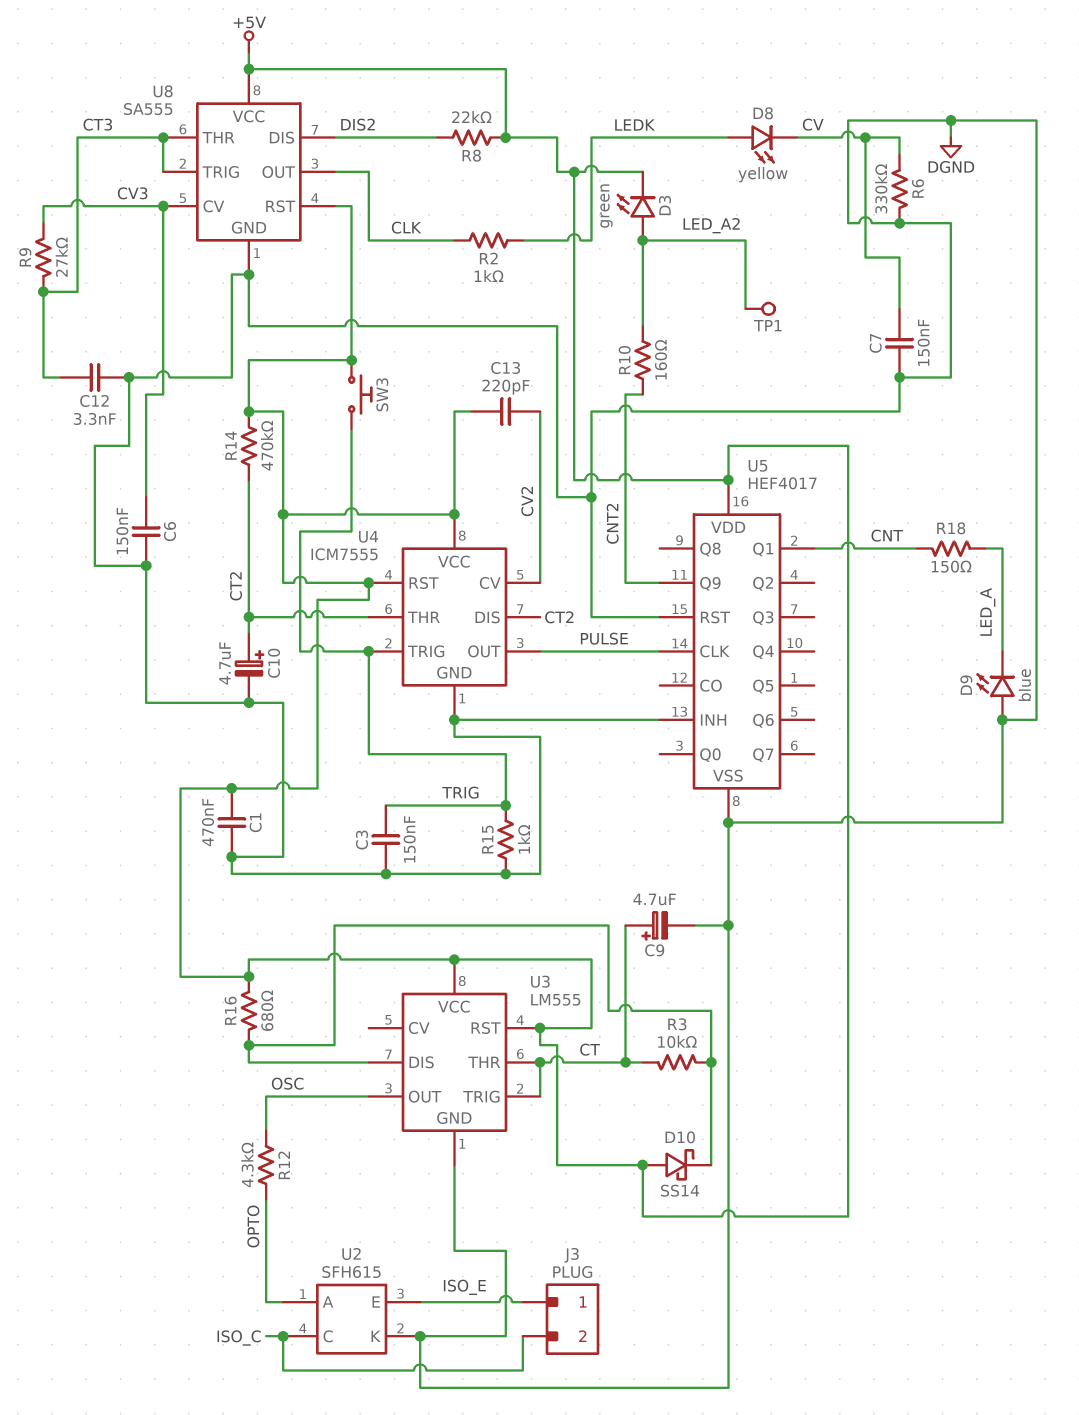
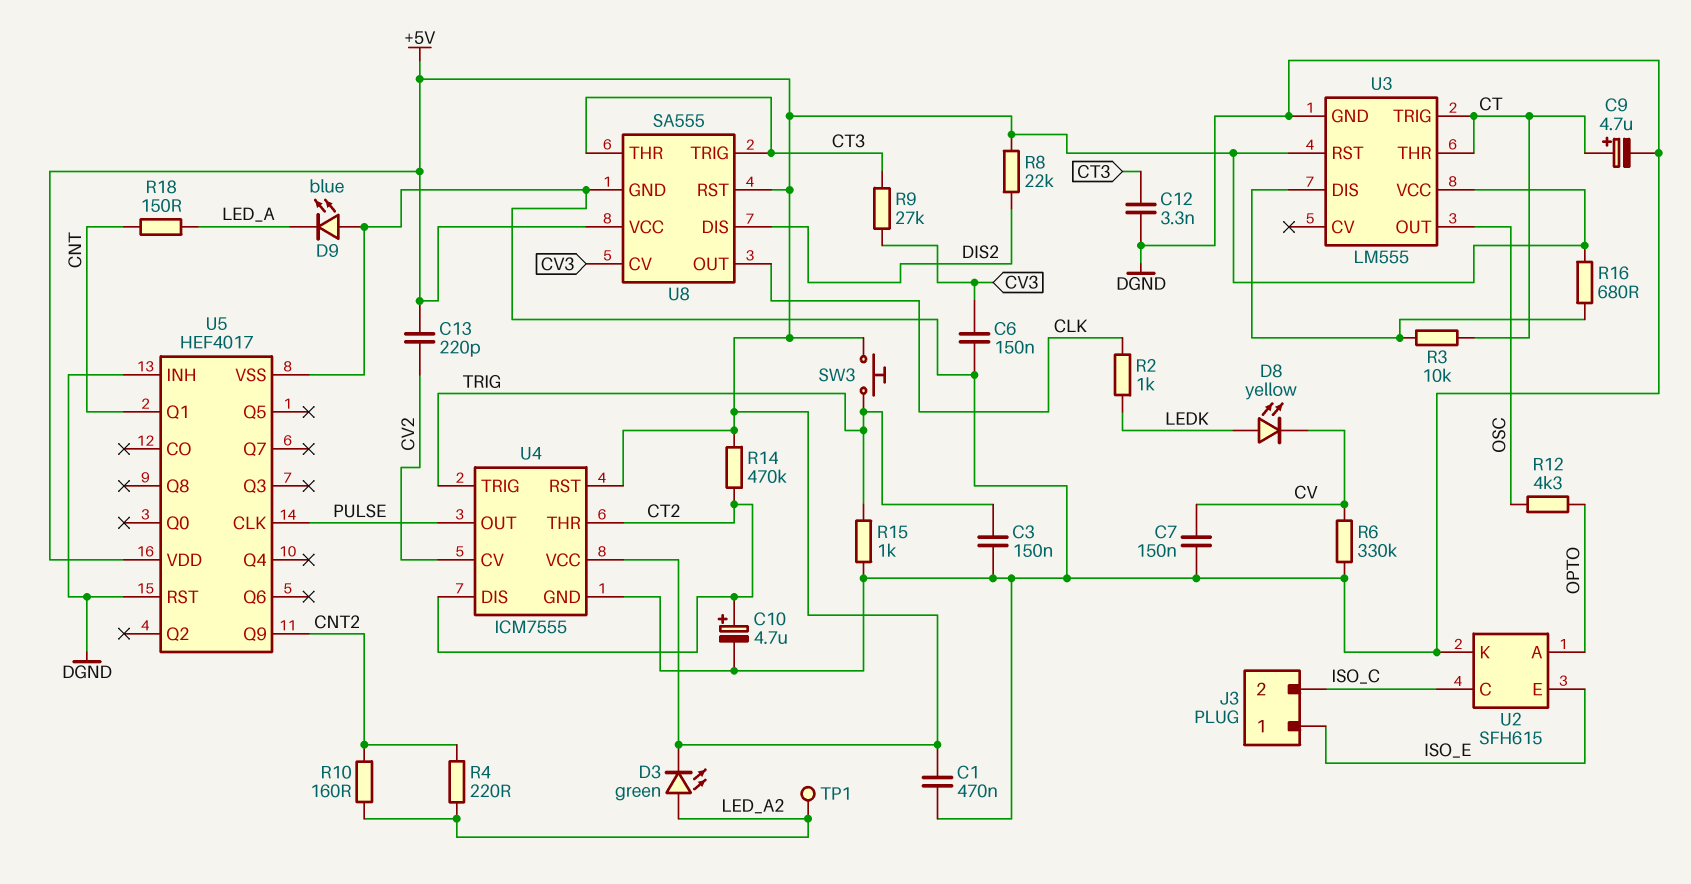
D10: schottky SS14 (A +5V, K U3/DIS) -> none
R4: none -> 220 (CNT2, LED_A2)

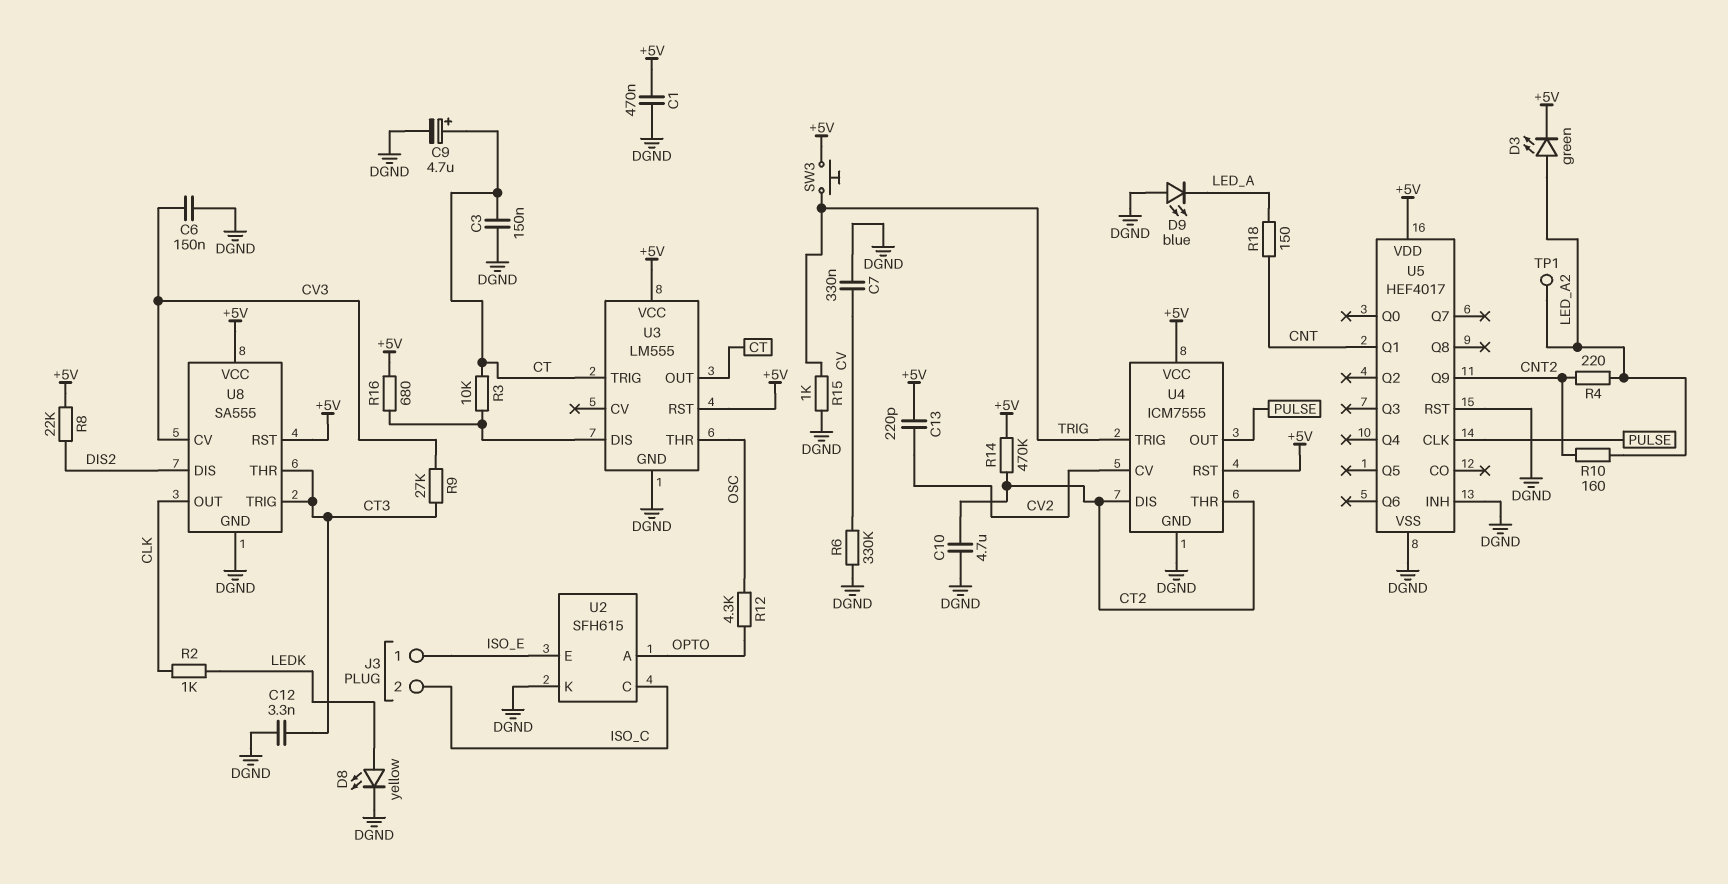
C3: 150nF (DGND, TRIG) -> 150nF (CT, DGND)
C7: 150nF (CV, DGND) -> 330nF (CV, DGND)
C10: 4.7uF (plus CT2, minus DGND) -> 4.7uF (CT2, DGND)
D8: LED yellow (A LEDK, K CV) -> LED yellow (A LEDK, K DGND)
U3 pin OUT: OSC -> CT
U3 pin THR: CT -> OSC

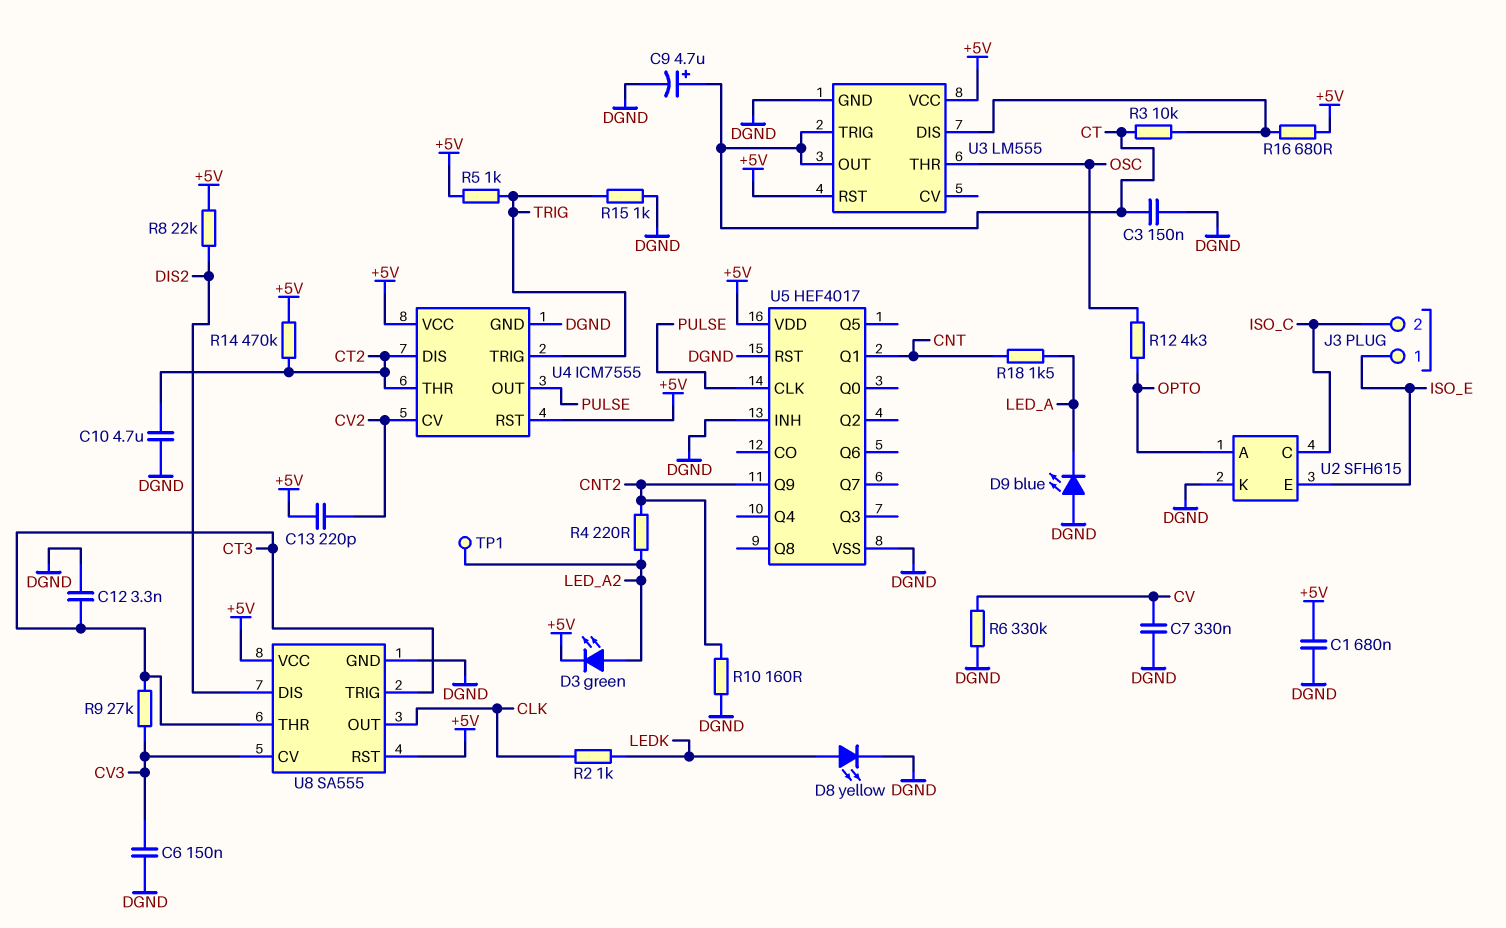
C1: 470nF (+5V, DGND) -> 680nF (+5V, DGND)
R5: none -> 1k (+5V, TRIG)
R10: 160 (CNT2, LED_A2) -> 160 (CNT2, DGND)
R18: 150 (CNT, LED_A) -> 1.5k (CNT, LED_A)
SW3: button (+5V, TRIG) -> none

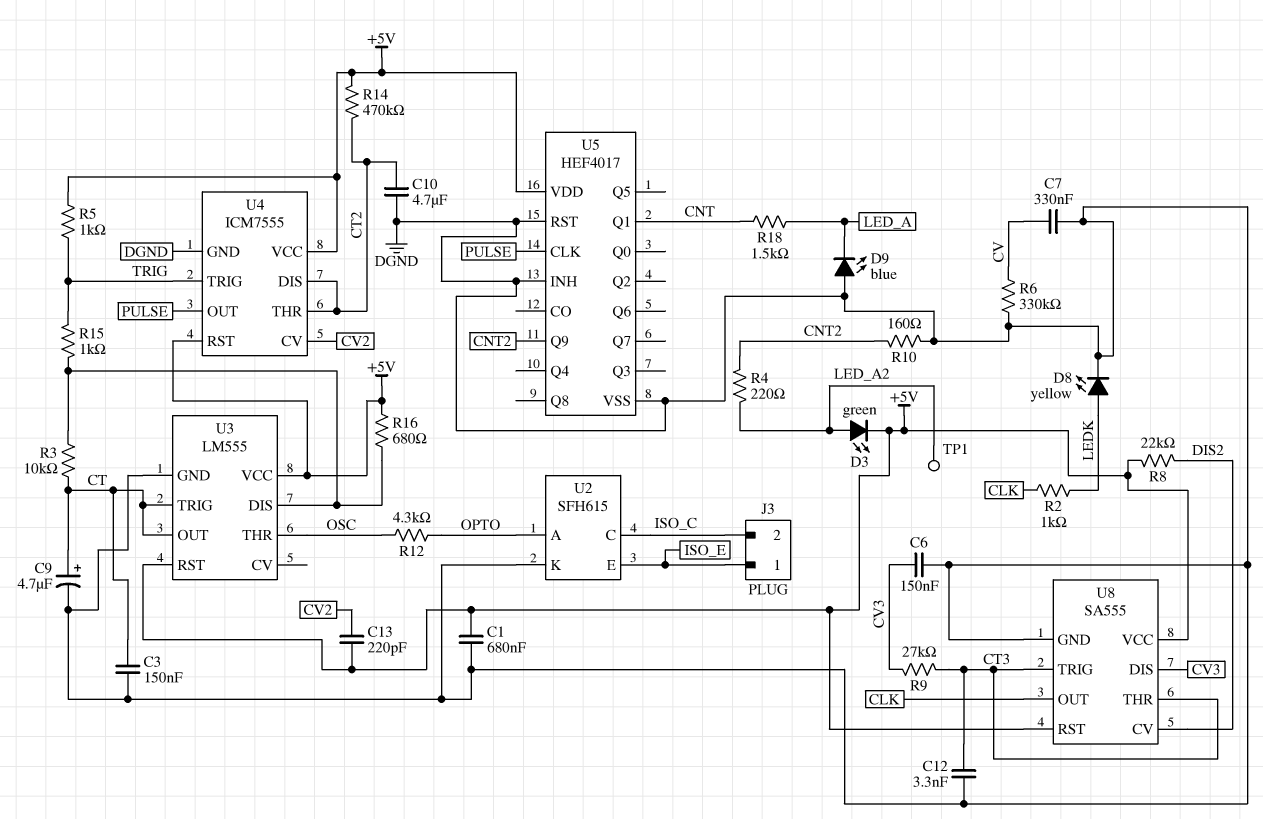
R15: 1k (DGND, TRIG) -> 1k (TRIG, U3/DIS)
U8 pin CV: CV3 -> DIS2
U8 pin DIS: DIS2 -> CV3

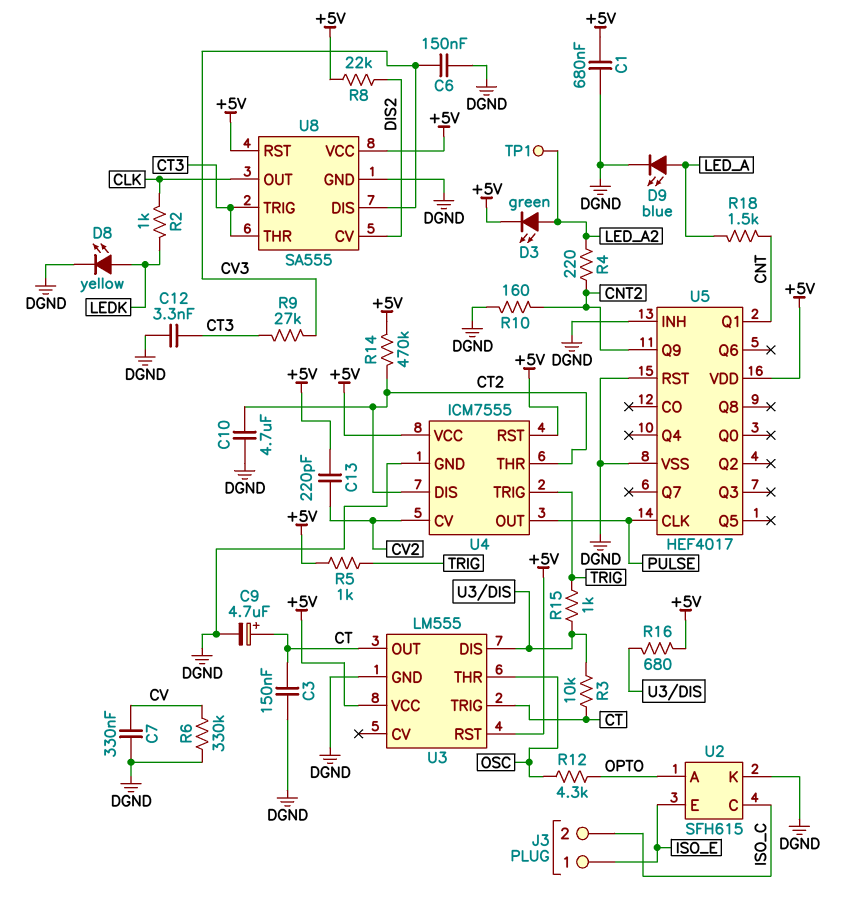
D9: LED blue (A DGND, K LED_A) -> LED blue (A LED_A, K DGND)

